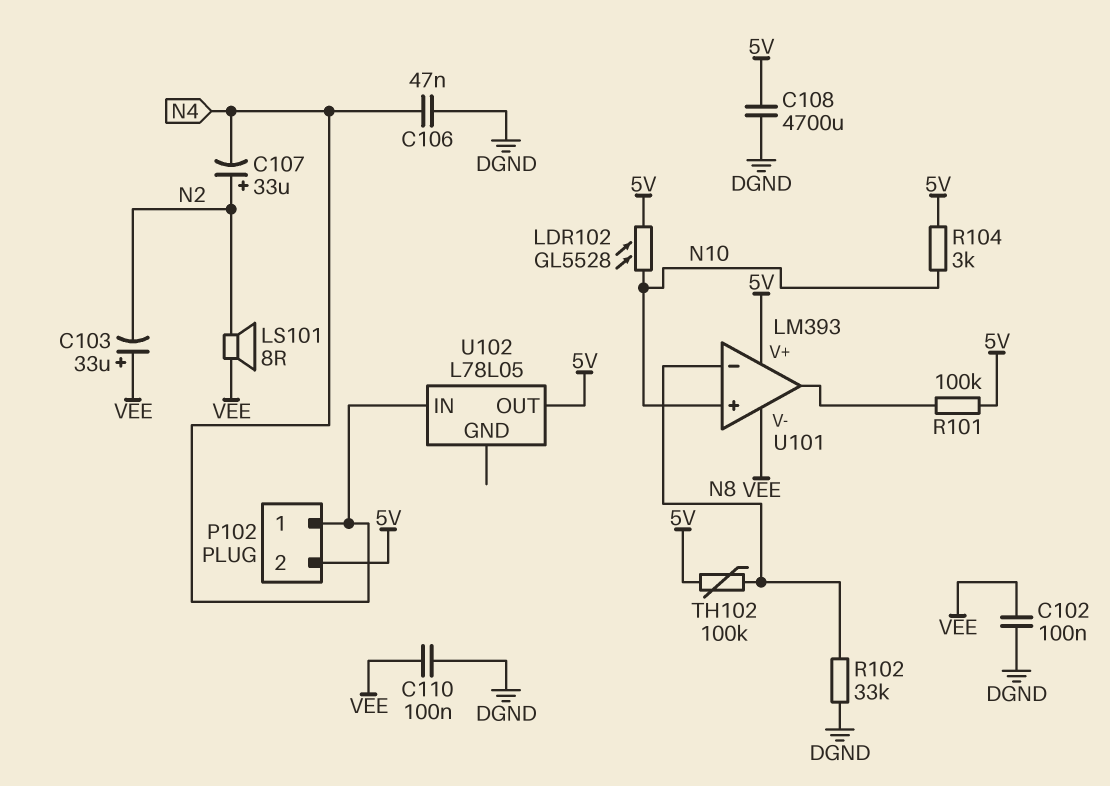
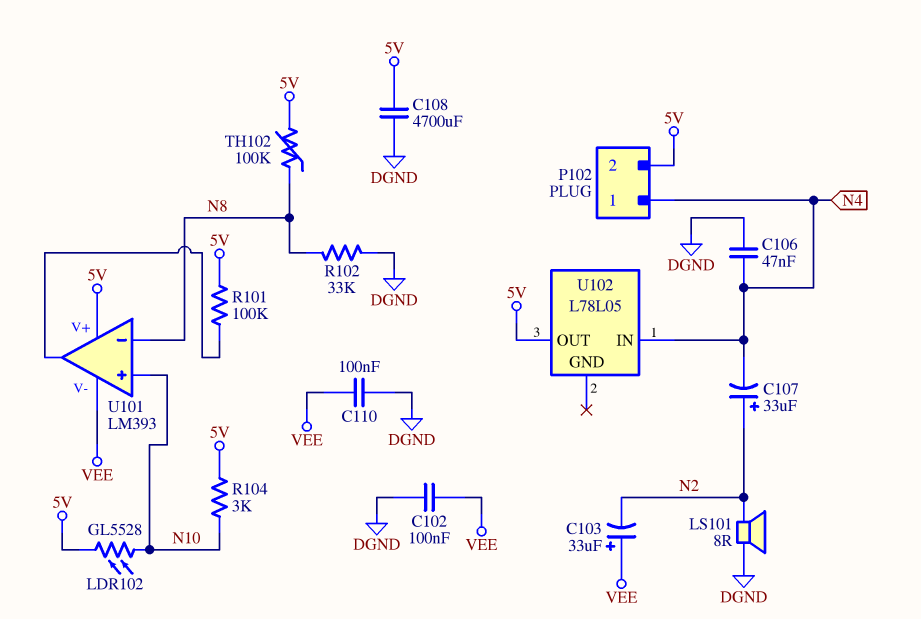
LS101: speaker 8R (N2, VEE) -> speaker 8R (DGND, N2)

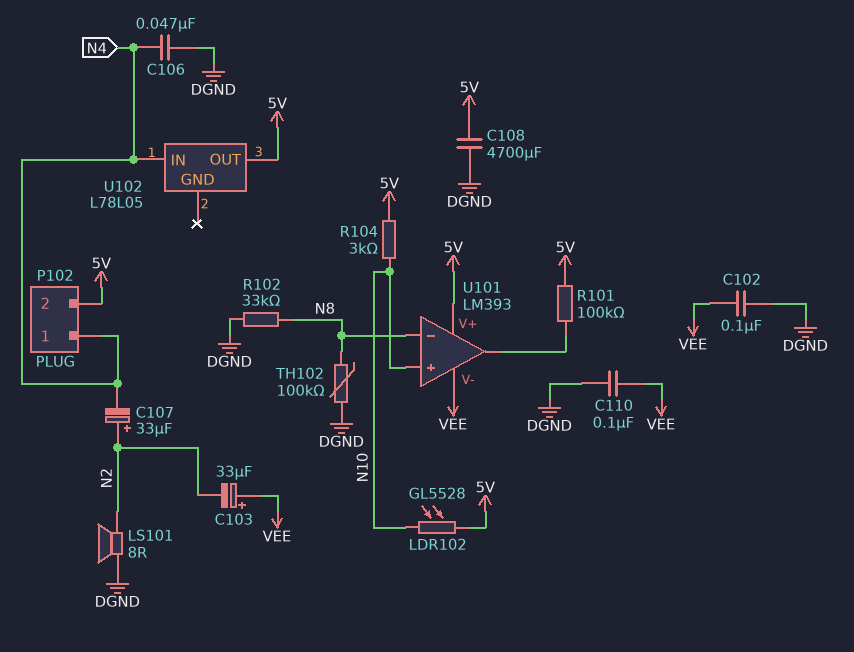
TH102: 100k (5V, N8) -> 100k (DGND, N8)

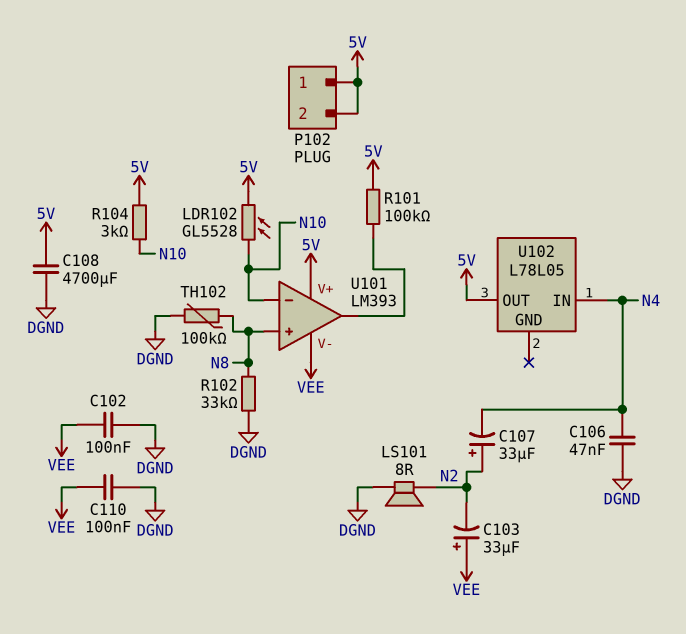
P102 pin 1: N4 -> 5V
U101 pin in+: N10 -> N8
U101 pin in-: N8 -> N10

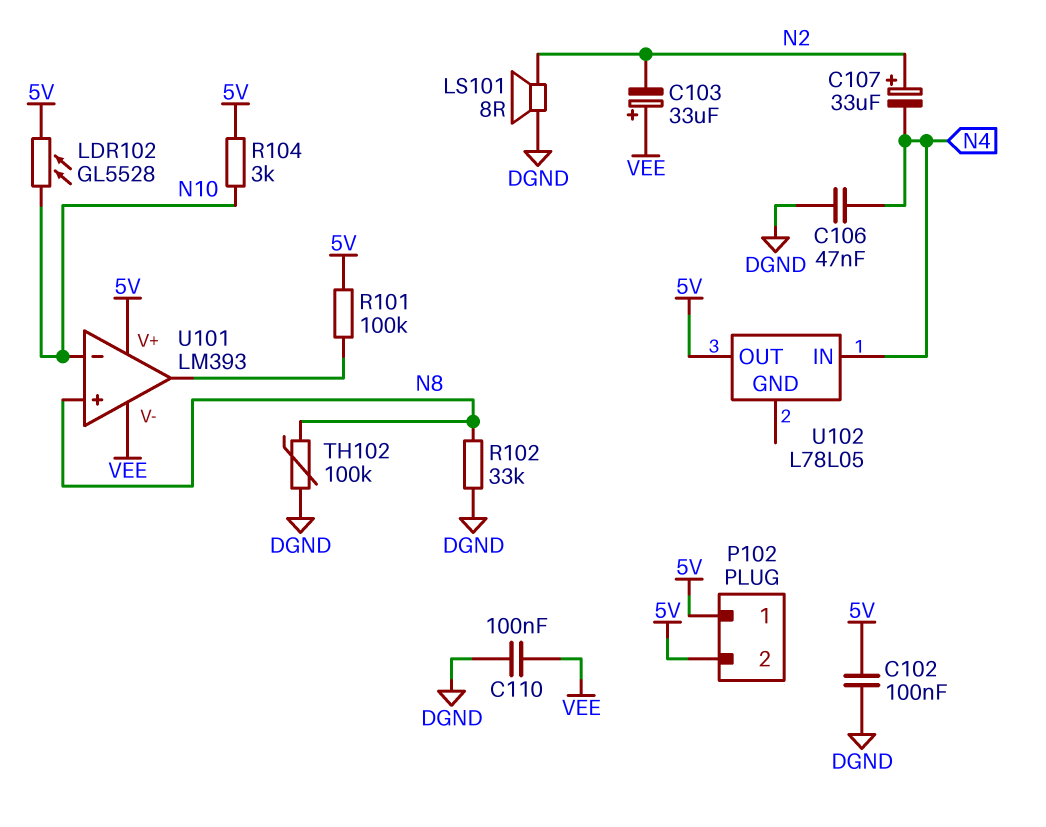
C102: 100nF (DGND, VEE) -> 100nF (5V, DGND)
C108: 4700uF (5V, DGND) -> none

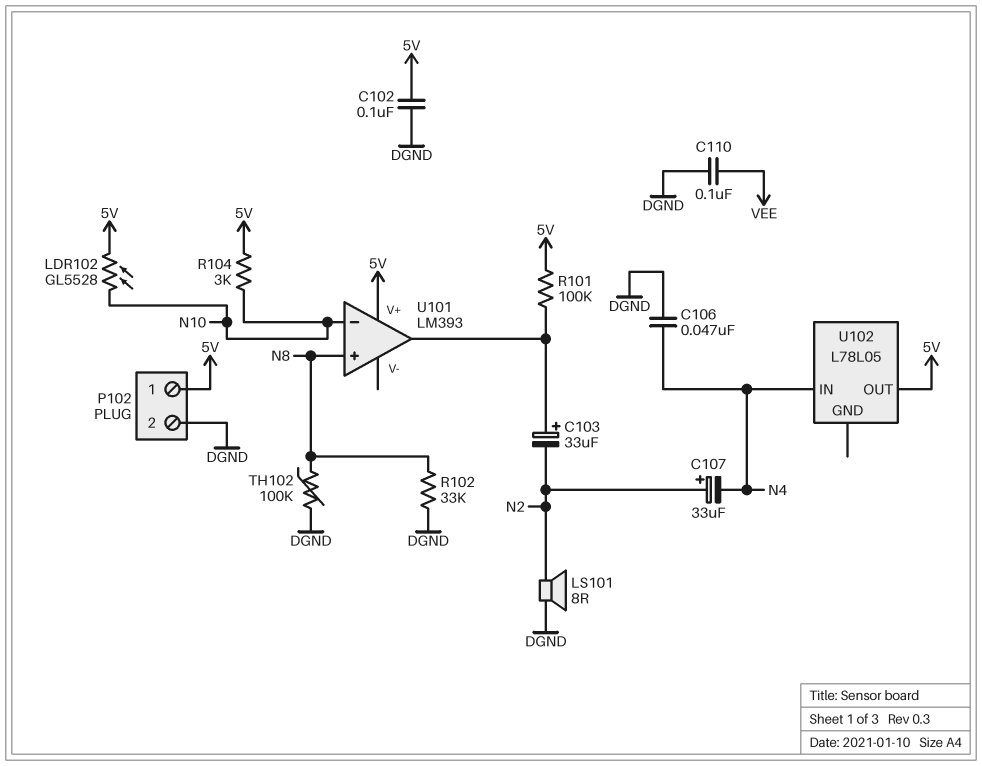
C103: 33uF (plus VEE, minus N2) -> 33uF (plus U101/out, minus N2)
P102 pin 2: 5V -> DGND
U101 pin V-: VEE -> none

